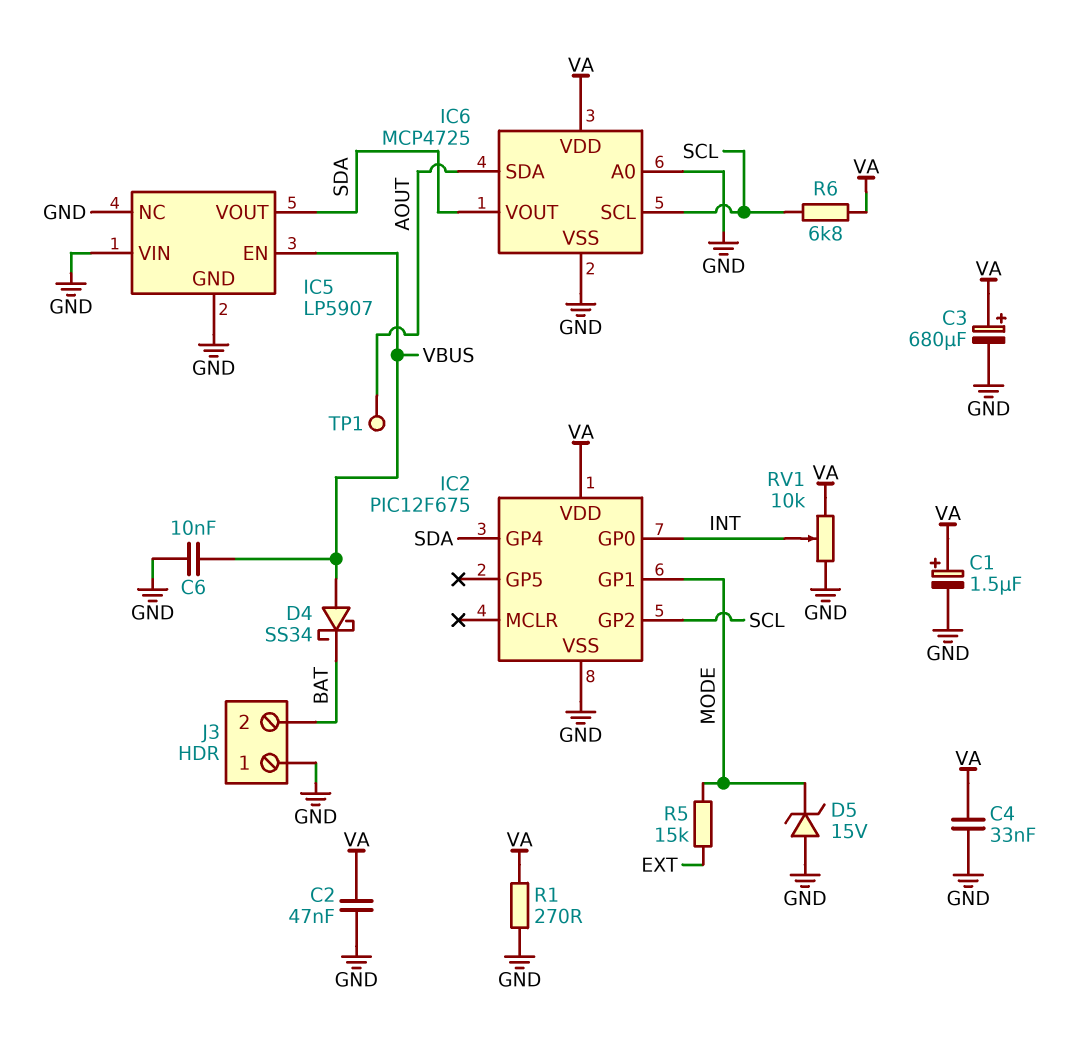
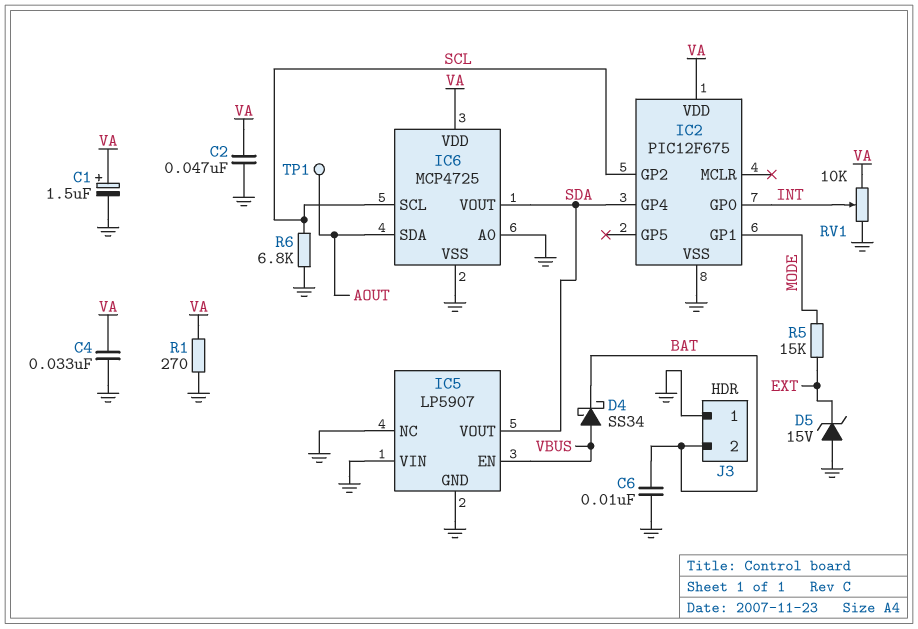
C3: 680uF (plus VA, minus GND) -> none
C6: 10nF (GND, VBUS) -> 10nF (BAT, GND)
D5: zener 15V (A GND, K MODE) -> zener 15V (A GND, K EXT)
R6: 6.8k (SCL, VA) -> 6.8k (GND, SCL)

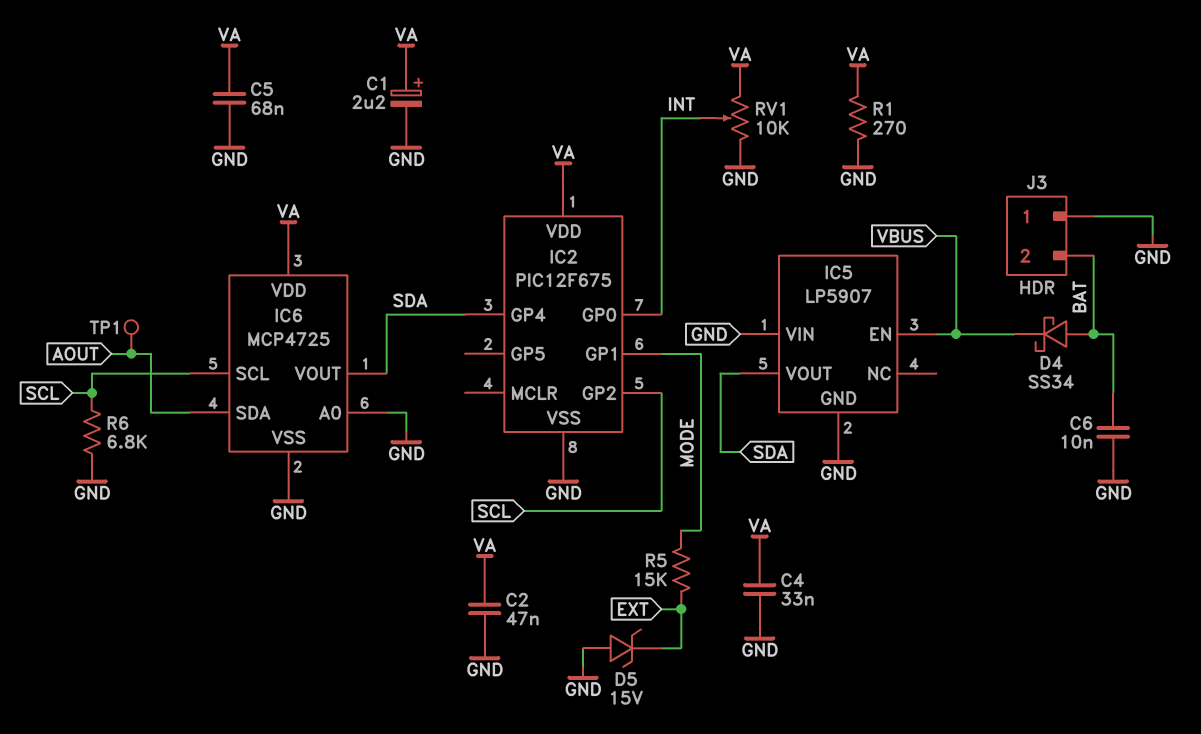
C1: 1.5uF (plus VA, minus GND) -> 2.2uF (plus VA, minus GND)
C5: none -> 68nF (GND, VA)
D4: schottky SS34 (A VBUS, K BAT) -> schottky SS34 (A BAT, K VBUS)
IC5 pin NC: GND -> none

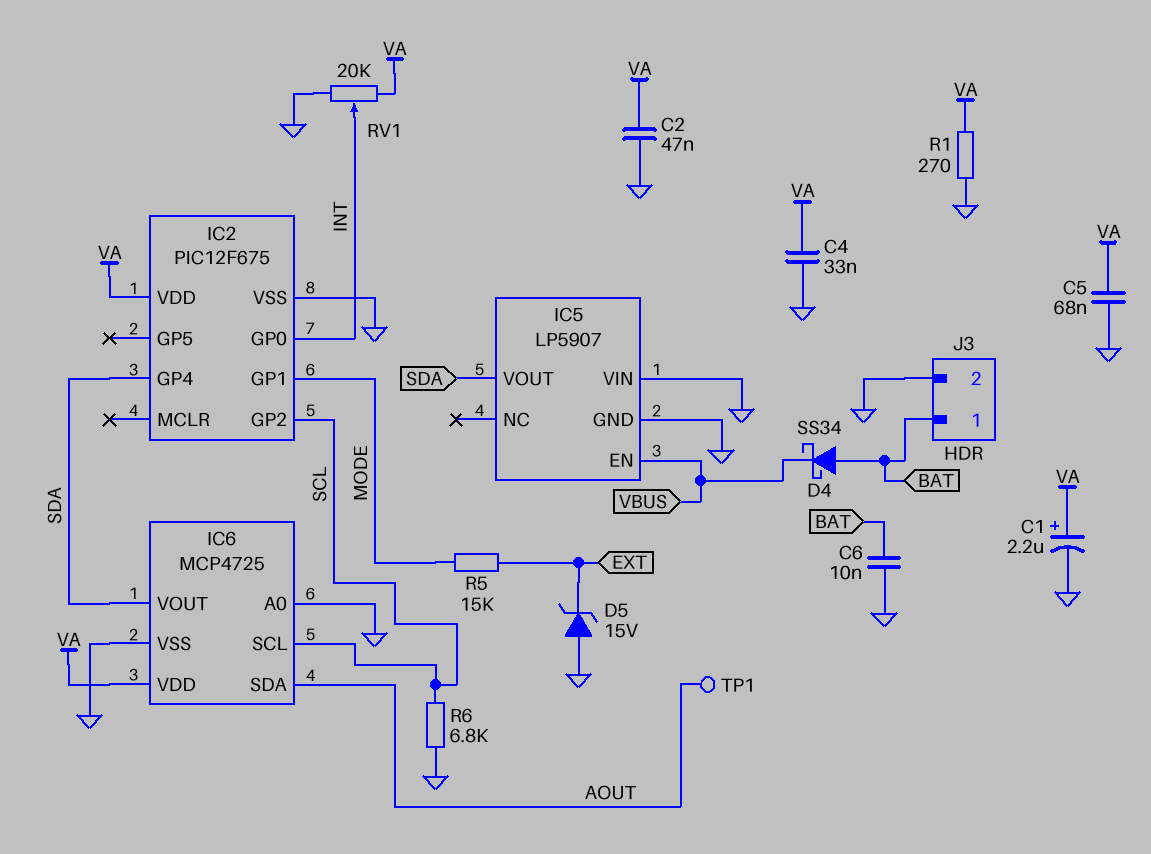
J3 pin 1: GND -> BAT
J3 pin 2: BAT -> GND
RV1: 10k (GND, VA, wiper INT) -> 20k (GND, VA, wiper INT)

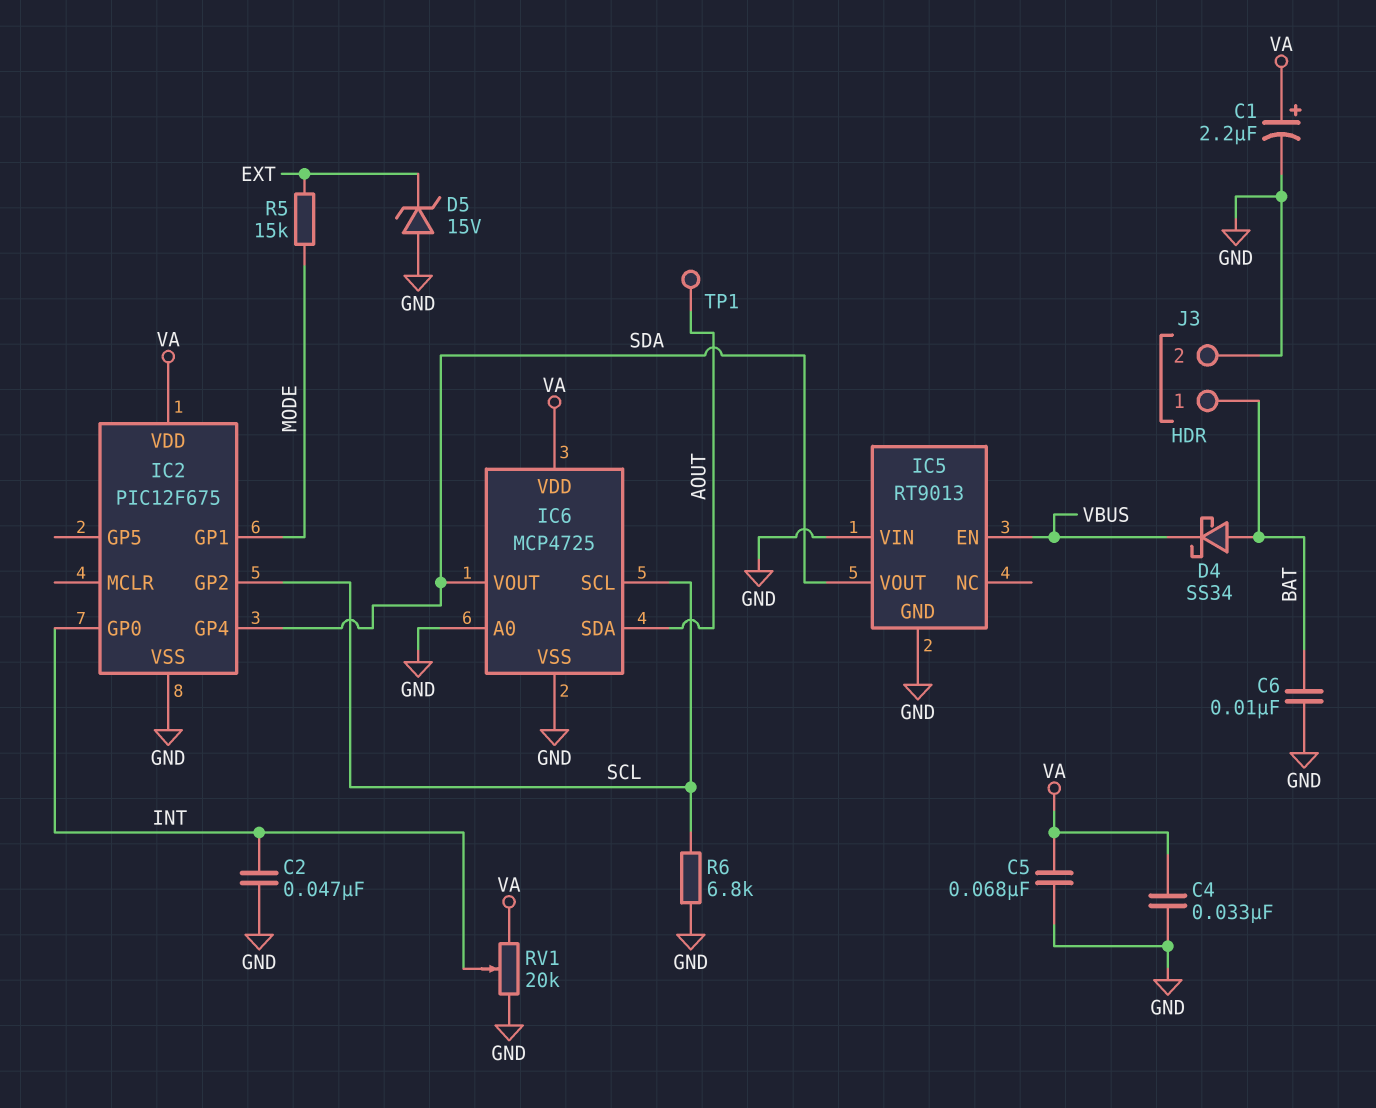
C2: 47nF (GND, VA) -> 47nF (GND, INT)
IC5: LP5907 -> RT9013
R1: 270 (GND, VA) -> none

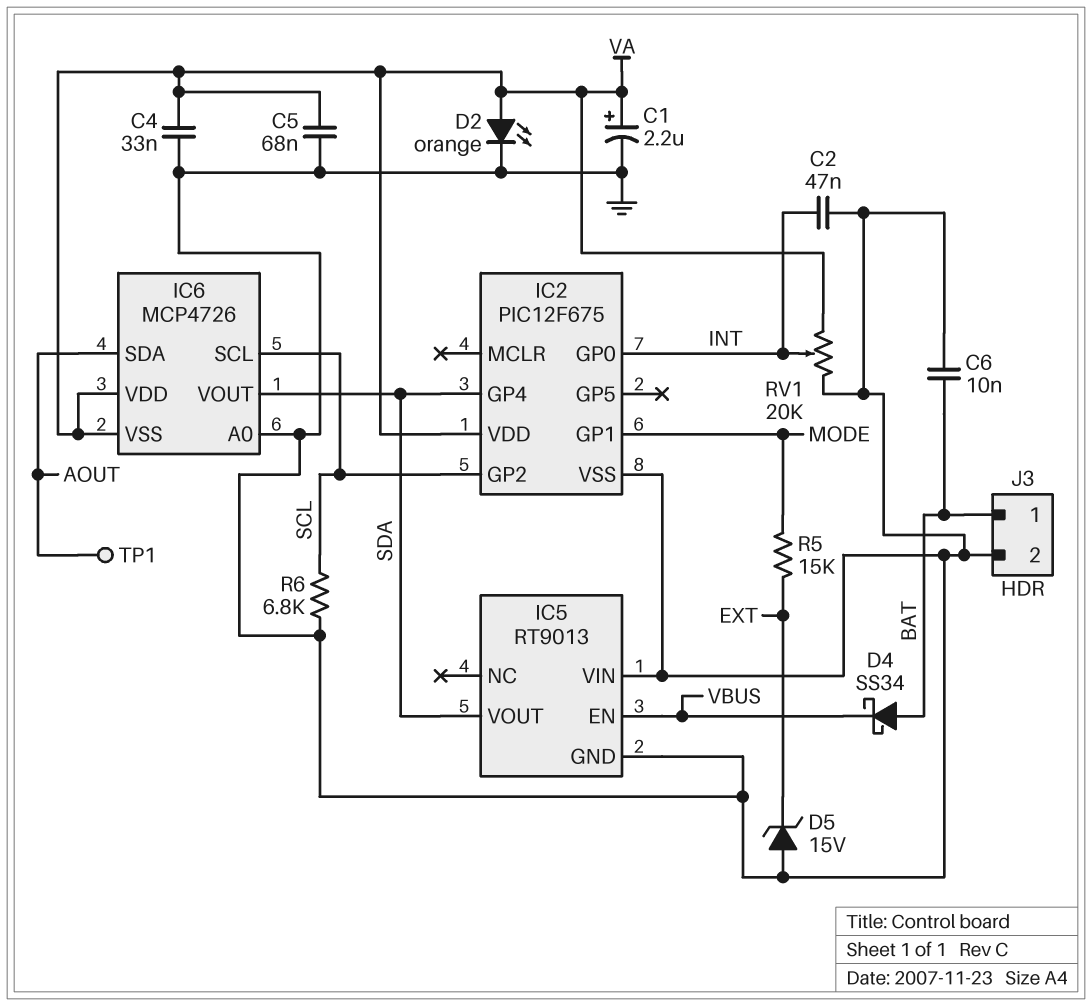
D2: none -> LED orange (A VA, K GND)
IC6: MCP4725 -> MCP4726
IC6 pin VSS: GND -> VA

